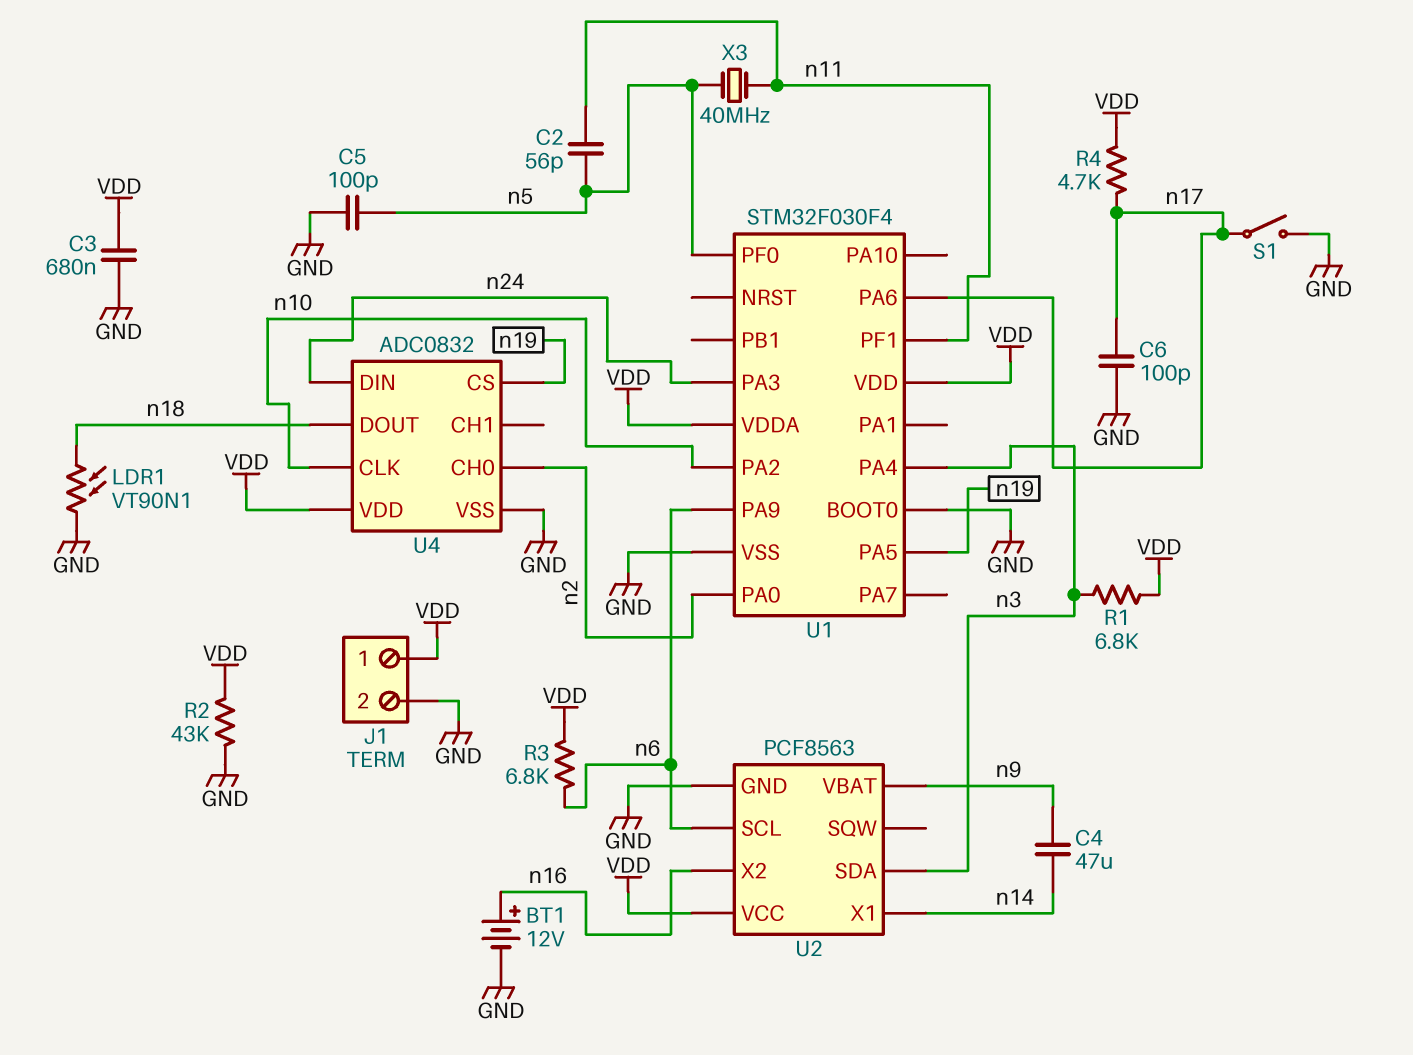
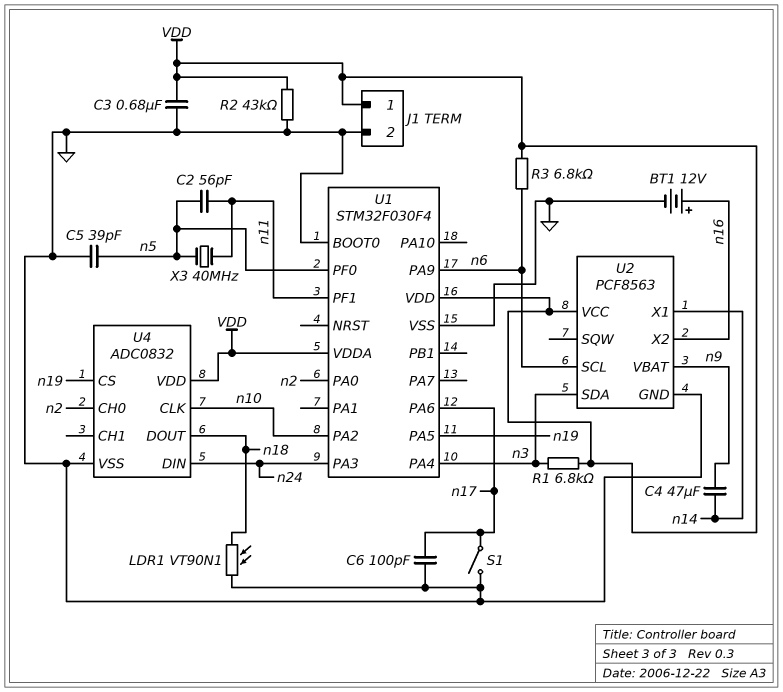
C5: 100pF (GND, n5) -> 39pF (GND, n5)
R4: 4.7k (VDD, n17) -> none

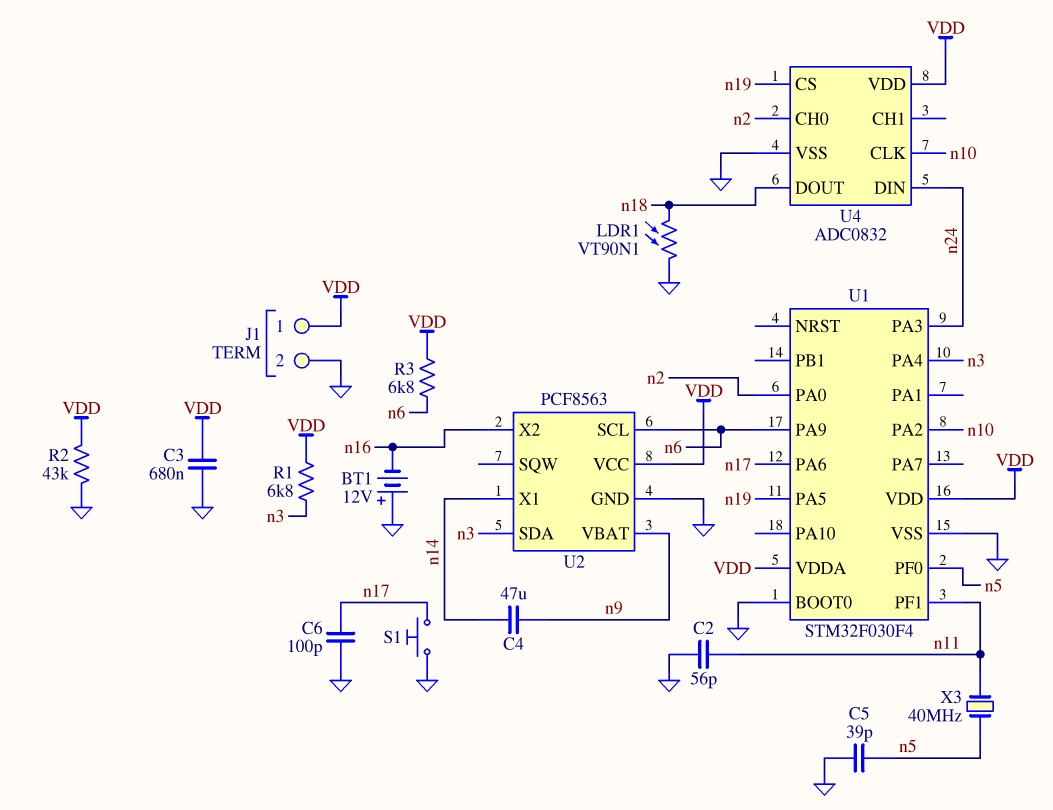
BT1: 12V (plus n16, minus GND) -> 12V (plus GND, minus n16)
C2: 56pF (n5, n11) -> 56pF (GND, n11)
S1: switch (GND, n17) -> button (GND, n17)

